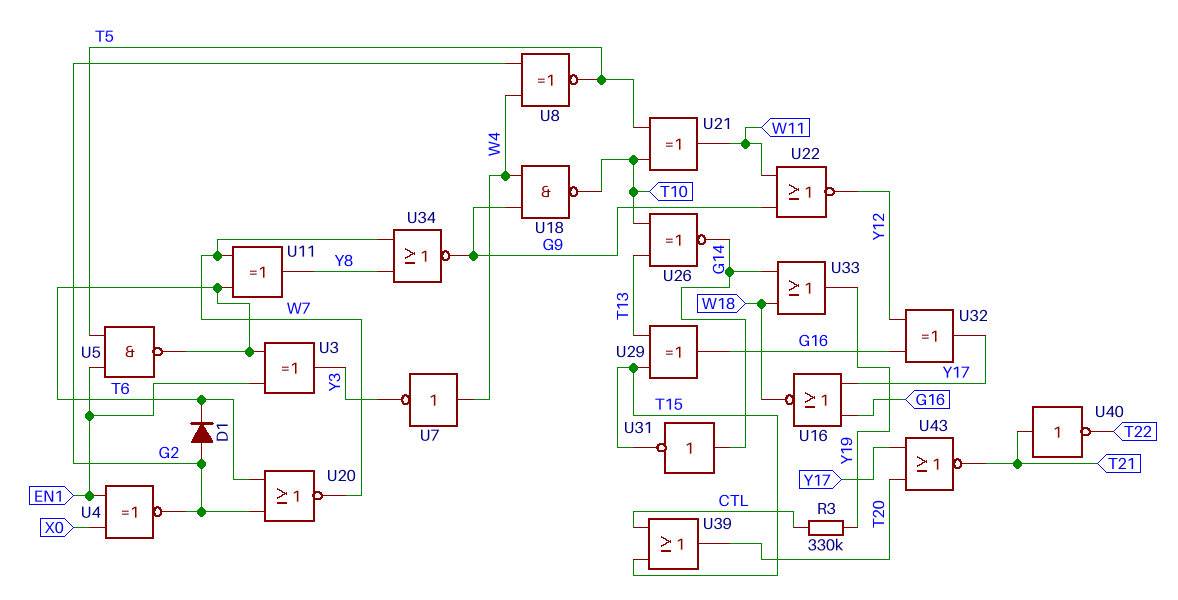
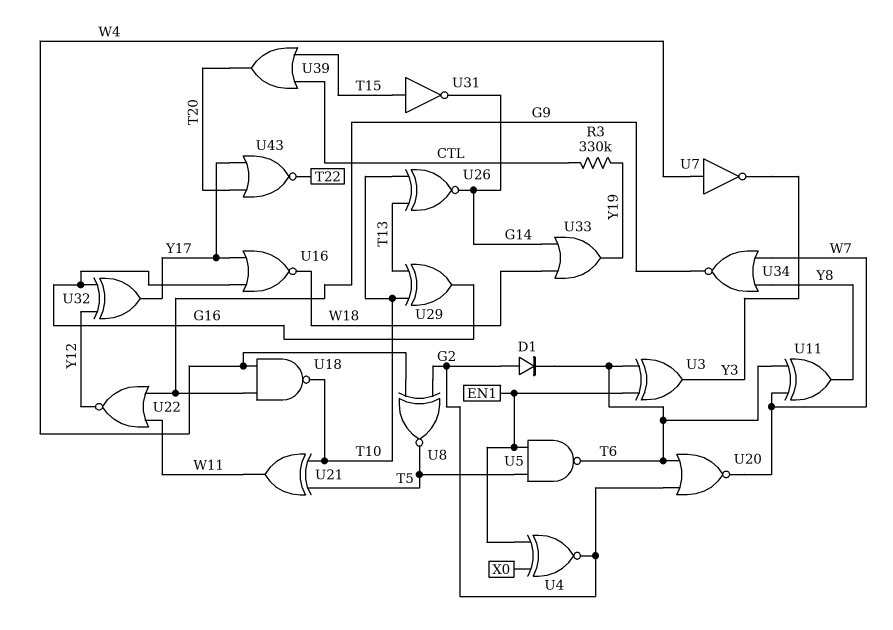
U29: XOR (in T13, in T15, out G16) -> XOR (in T10, in T13, out G16)
U31: NOT (in G14, out T15) -> NOT (in T15, out G14)
U40: NOT (in T21, out T22) -> none
U43: NOR (in T20, in Y17, out T21) -> NOR (in T20, in Y17, out T22)

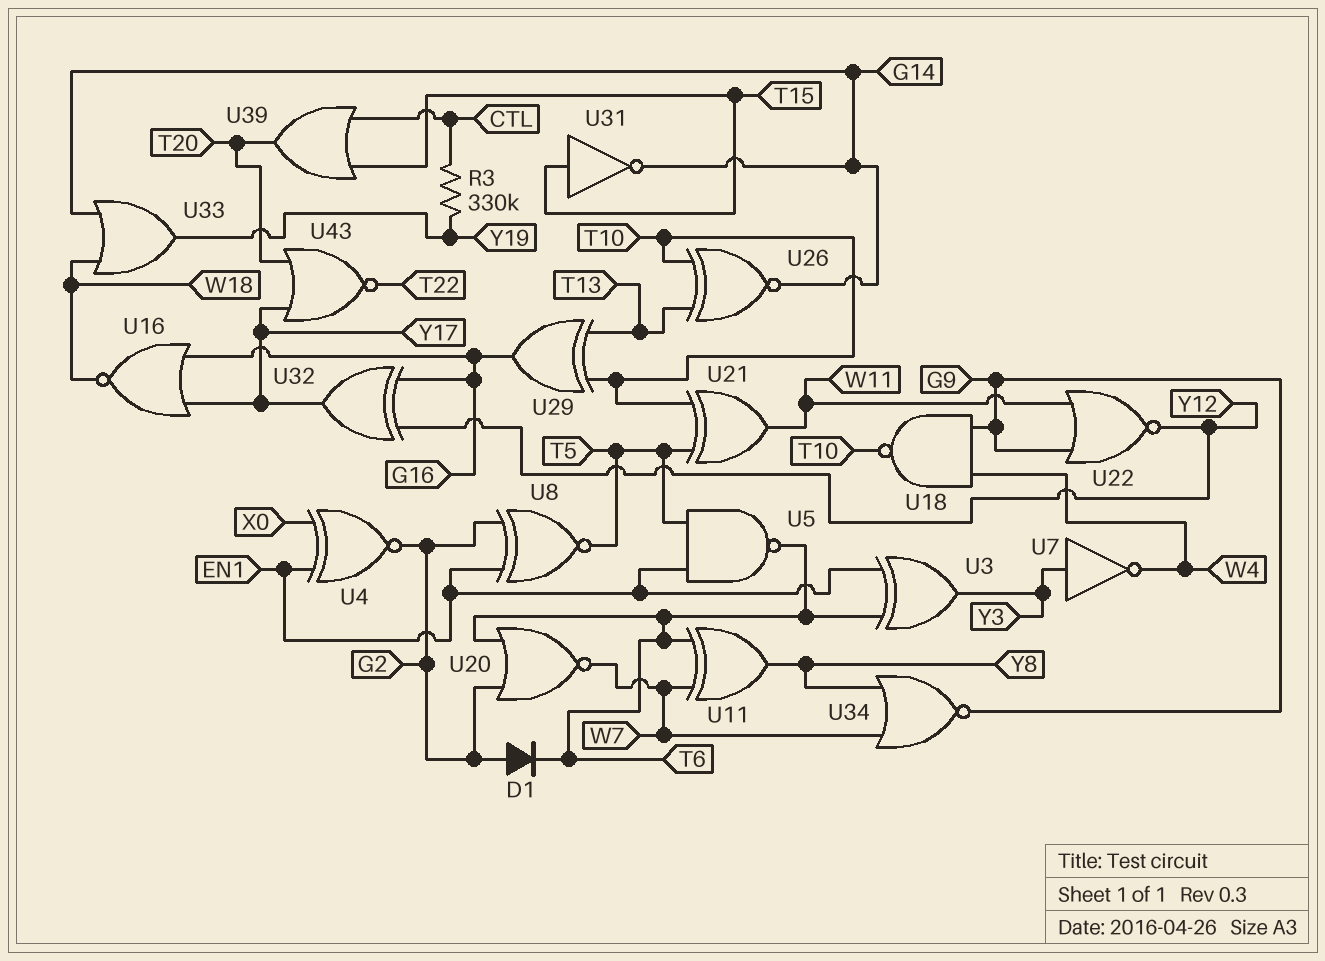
U7: NOT (in W4, out Y3) -> NOT (in Y3, out W4)
U8: XNOR (in G2, in W4, out T5) -> XNOR (in EN1, in G2, out T5)

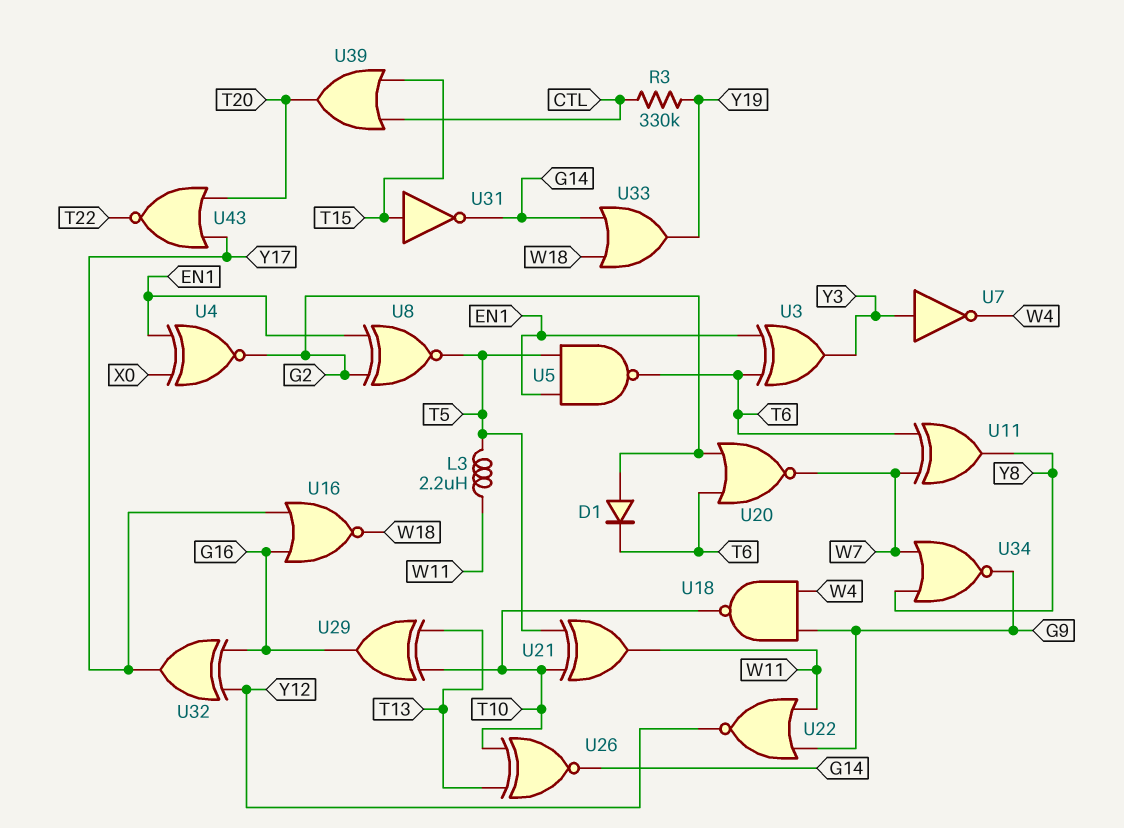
L3: none -> 2.2uH (T5, W11)

